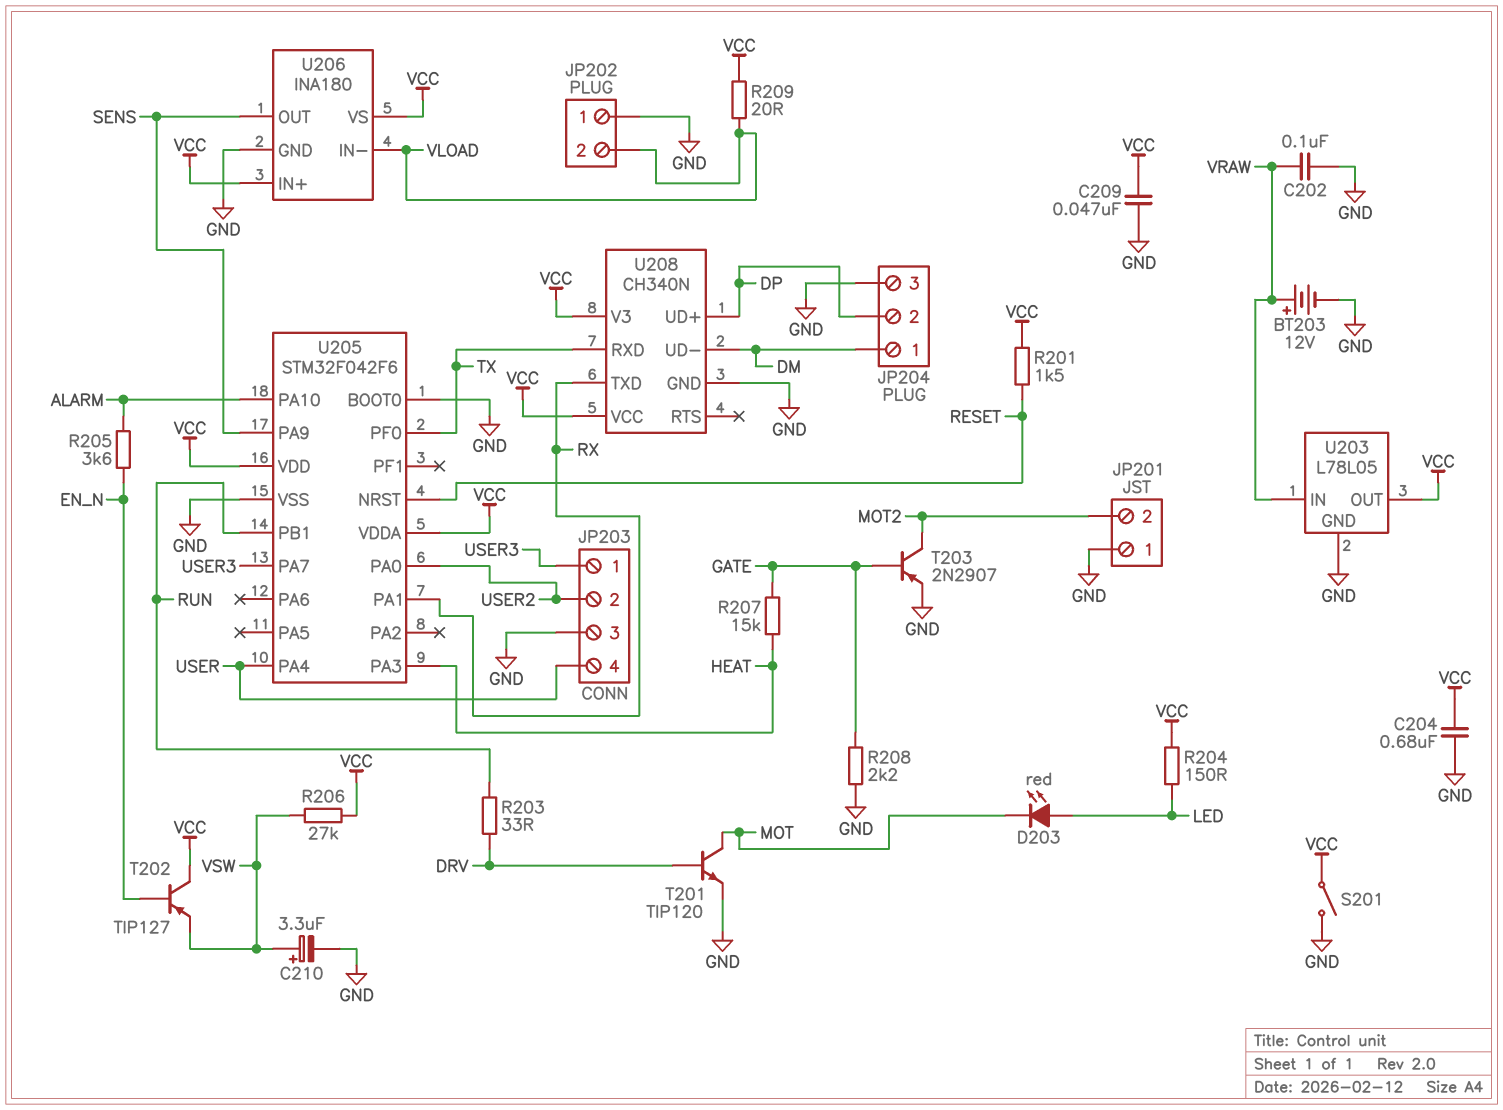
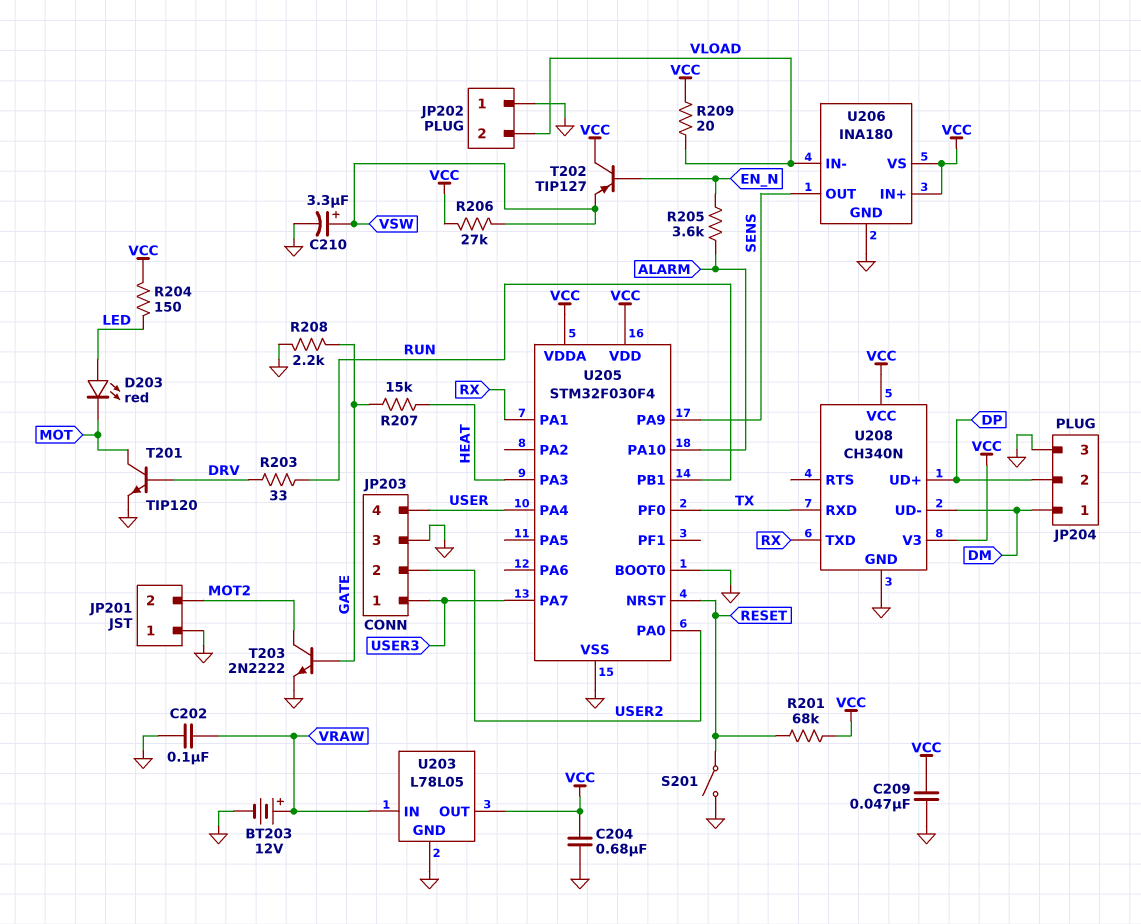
R201: 1.5k (RESET, VCC) -> 68k (RESET, VCC)
S201: switch (GND, VCC) -> switch (GND, RESET)
T203: PNP 2N2907 (B GATE, C MOT2, E GND) -> NPN 2N2222 (B GATE, C MOT2, E GND)
U205: STM32F042F6 -> STM32F030F4

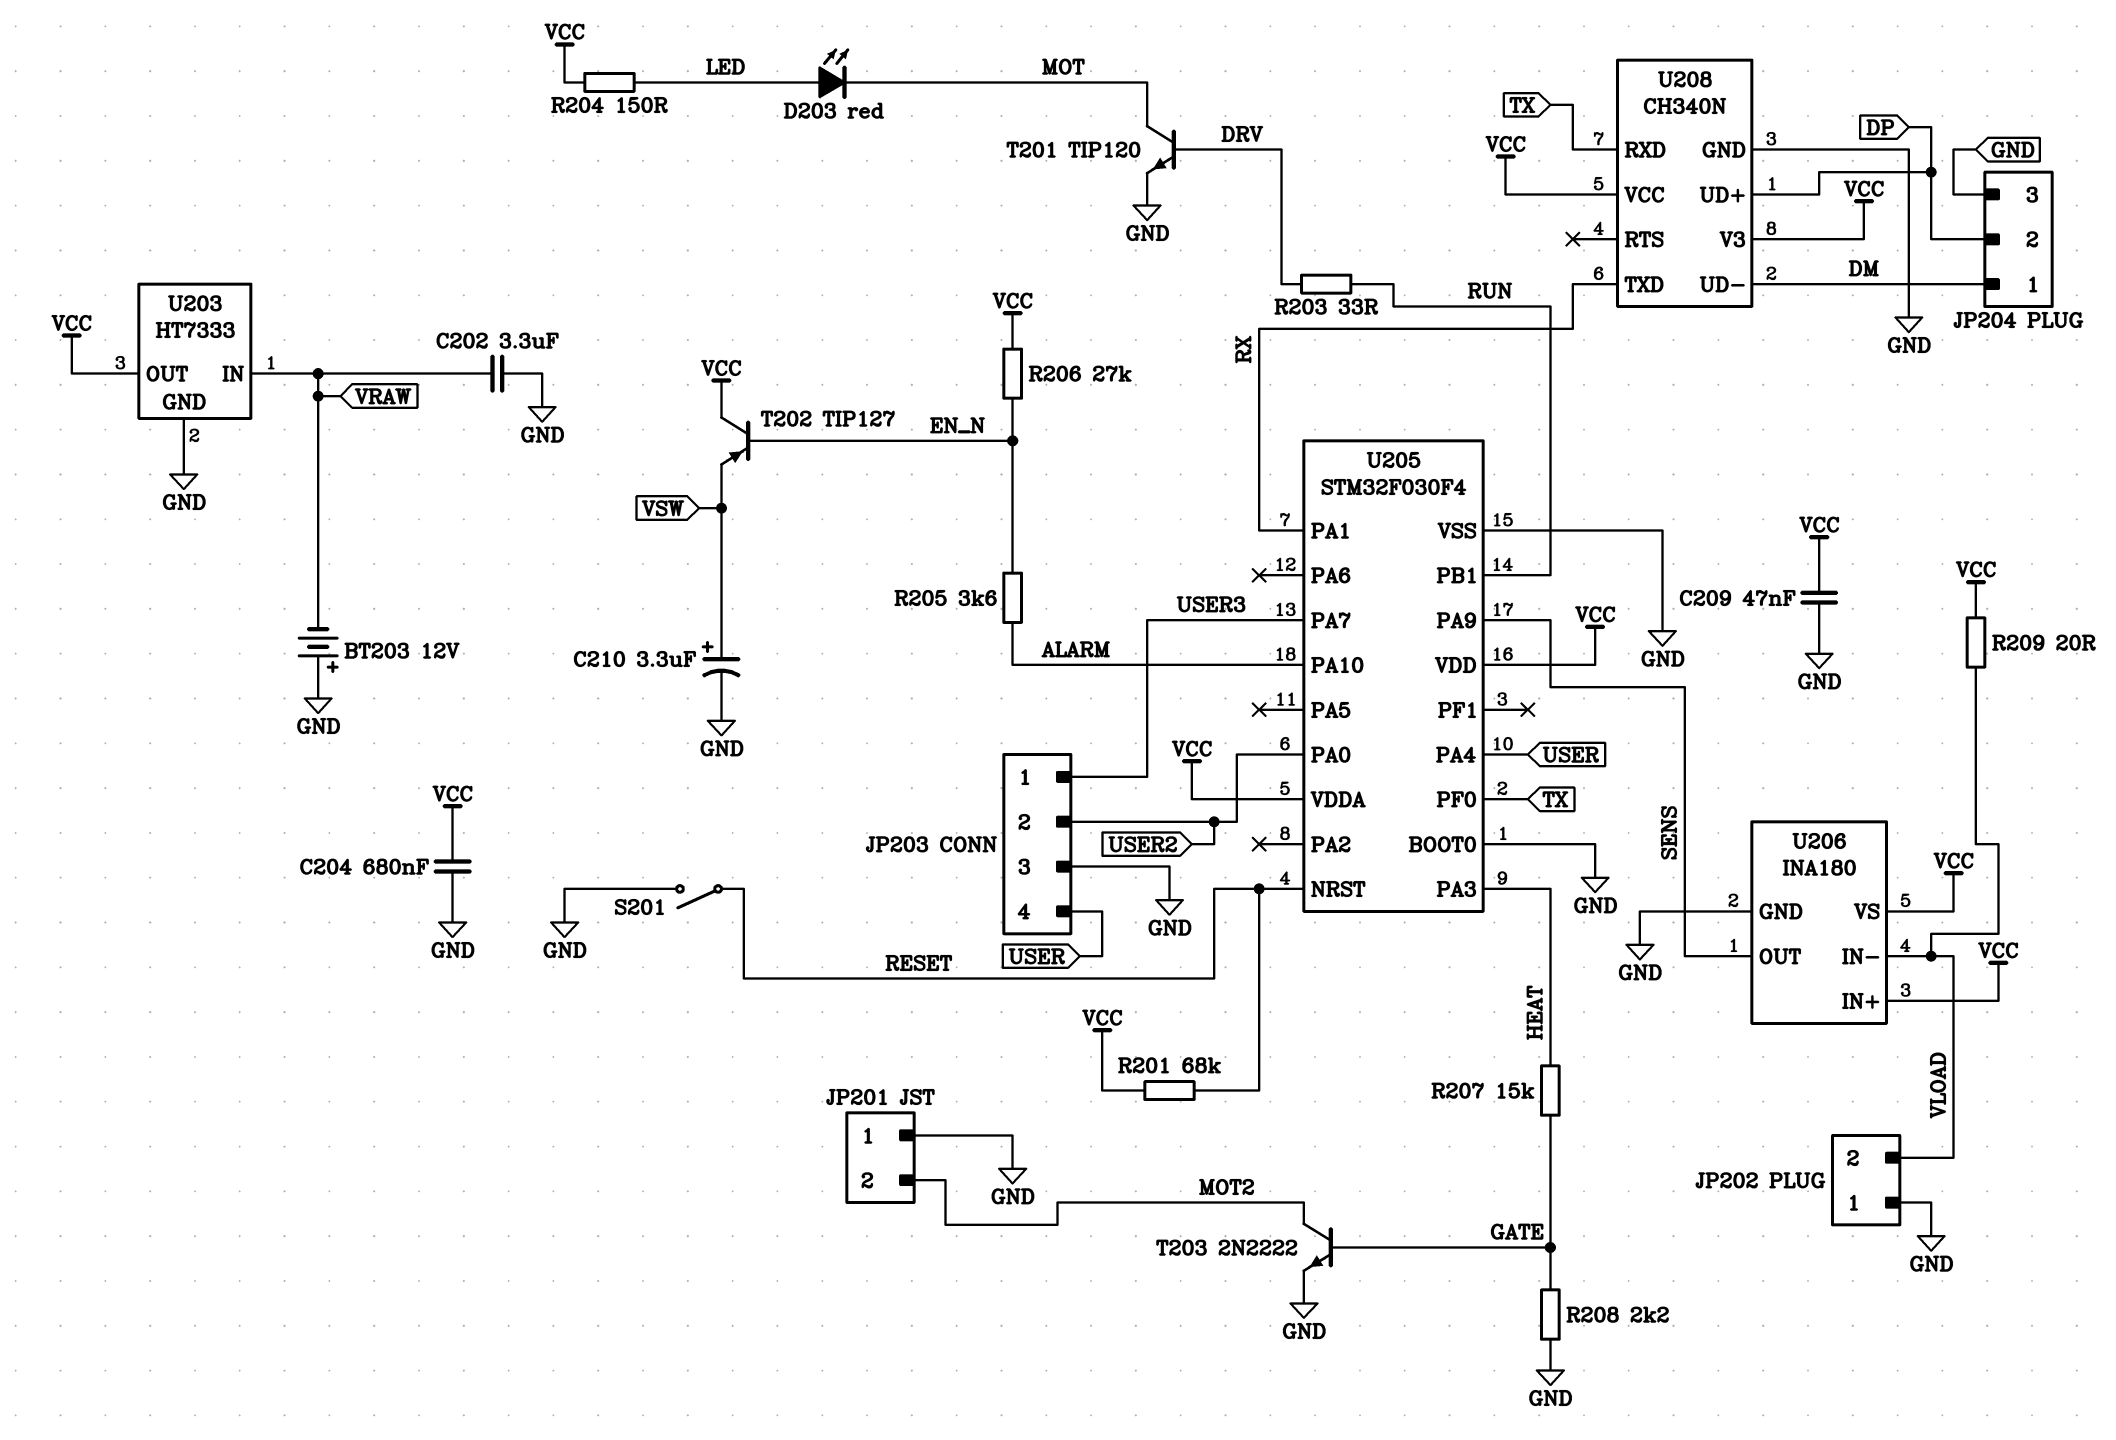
BT203: 12V (plus VRAW, minus GND) -> 12V (plus GND, minus VRAW)
C202: 100nF (GND, VRAW) -> 3.3uF (GND, VRAW)
R206: 27k (VCC, VSW) -> 27k (EN_N, VCC)
U203: L78L05 -> HT7333

